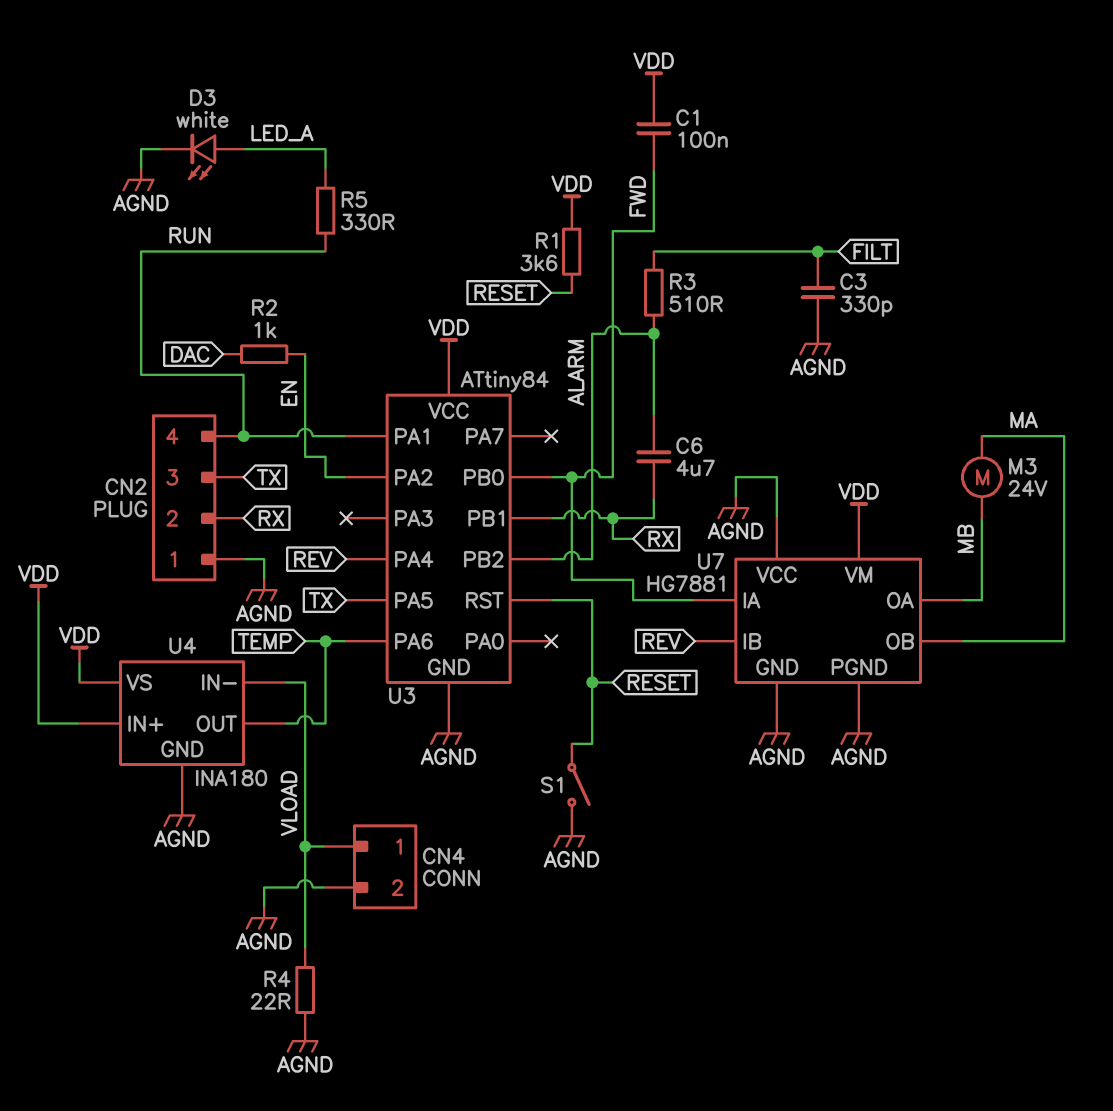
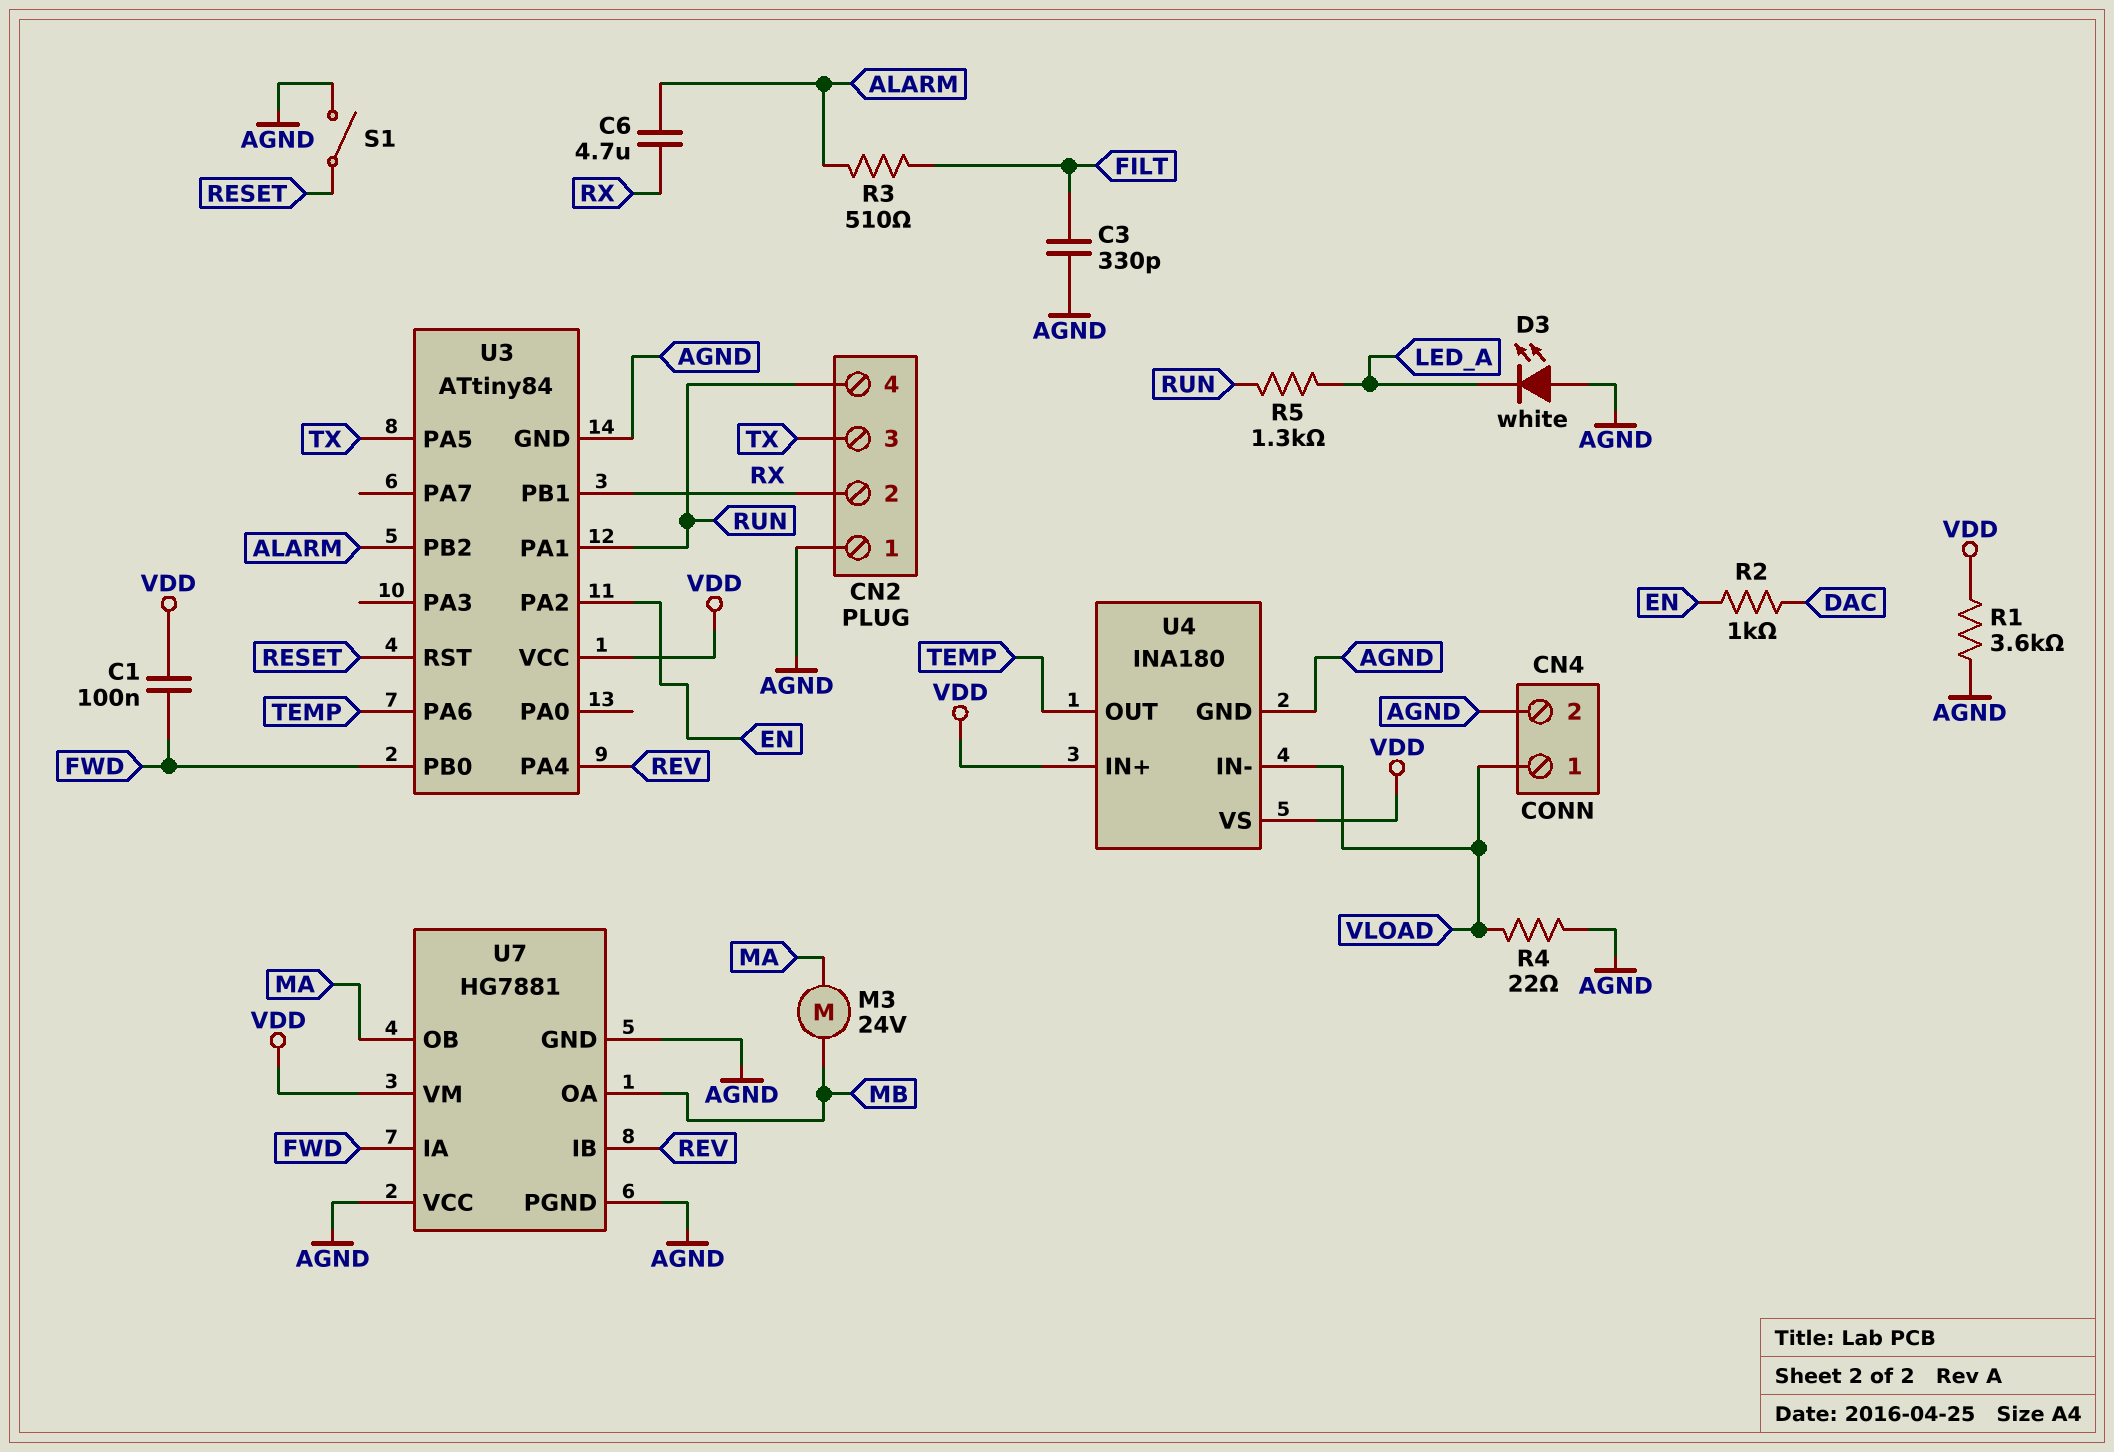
D3: LED white (A LED_A, K AGND) -> LED white (A AGND, K LED_A)
R1: 3.6k (RESET, VDD) -> 3.6k (AGND, VDD)
R5: 330 (LED_A, RUN) -> 1.3k (LED_A, RUN)

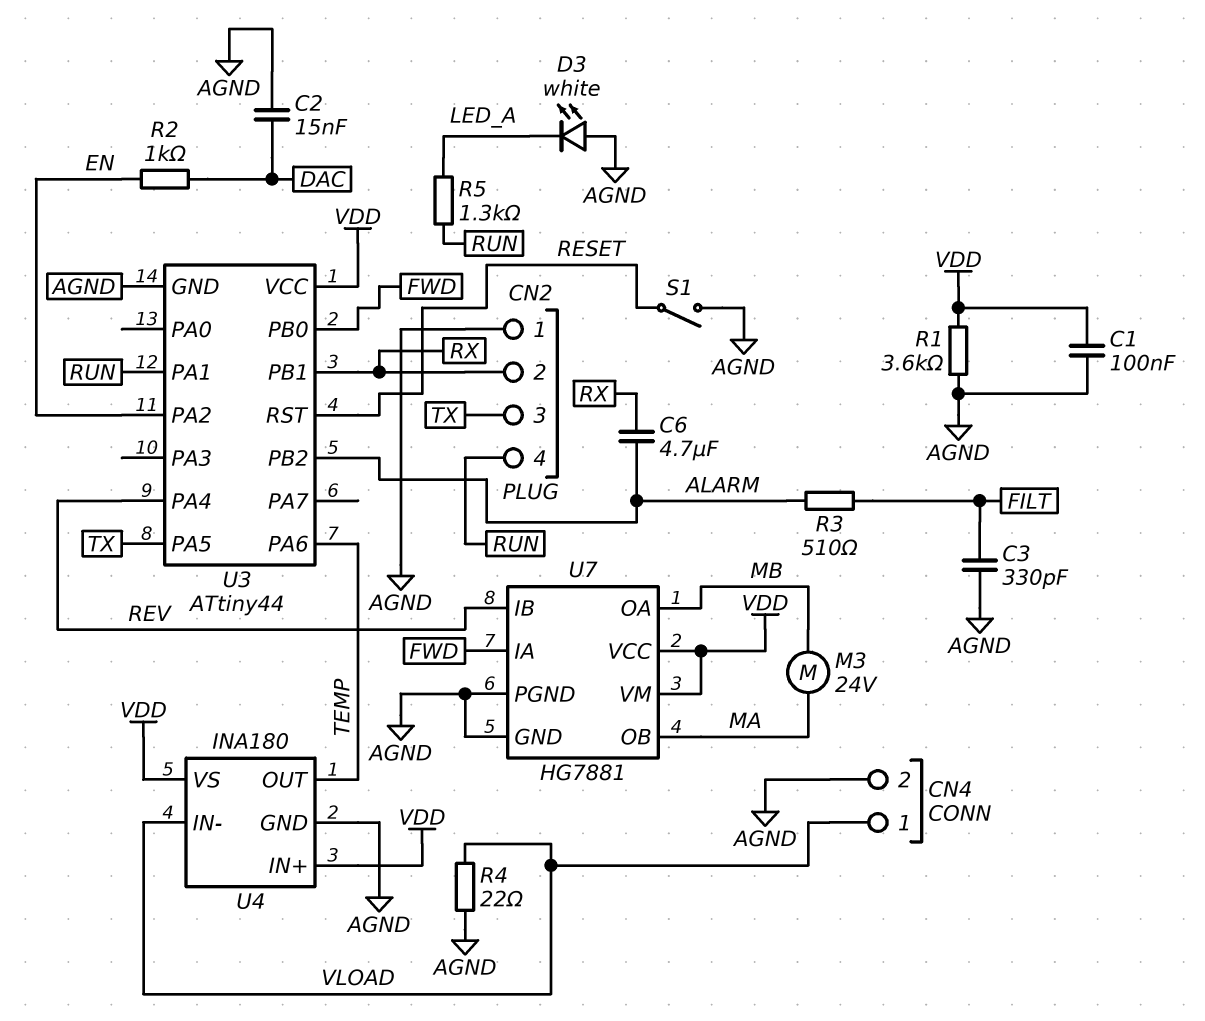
C1: 100nF (FWD, VDD) -> 100nF (AGND, VDD)
C2: none -> 15nF (AGND, DAC)
U3: ATtiny84 -> ATtiny44
U7 pin VCC: AGND -> VDD

